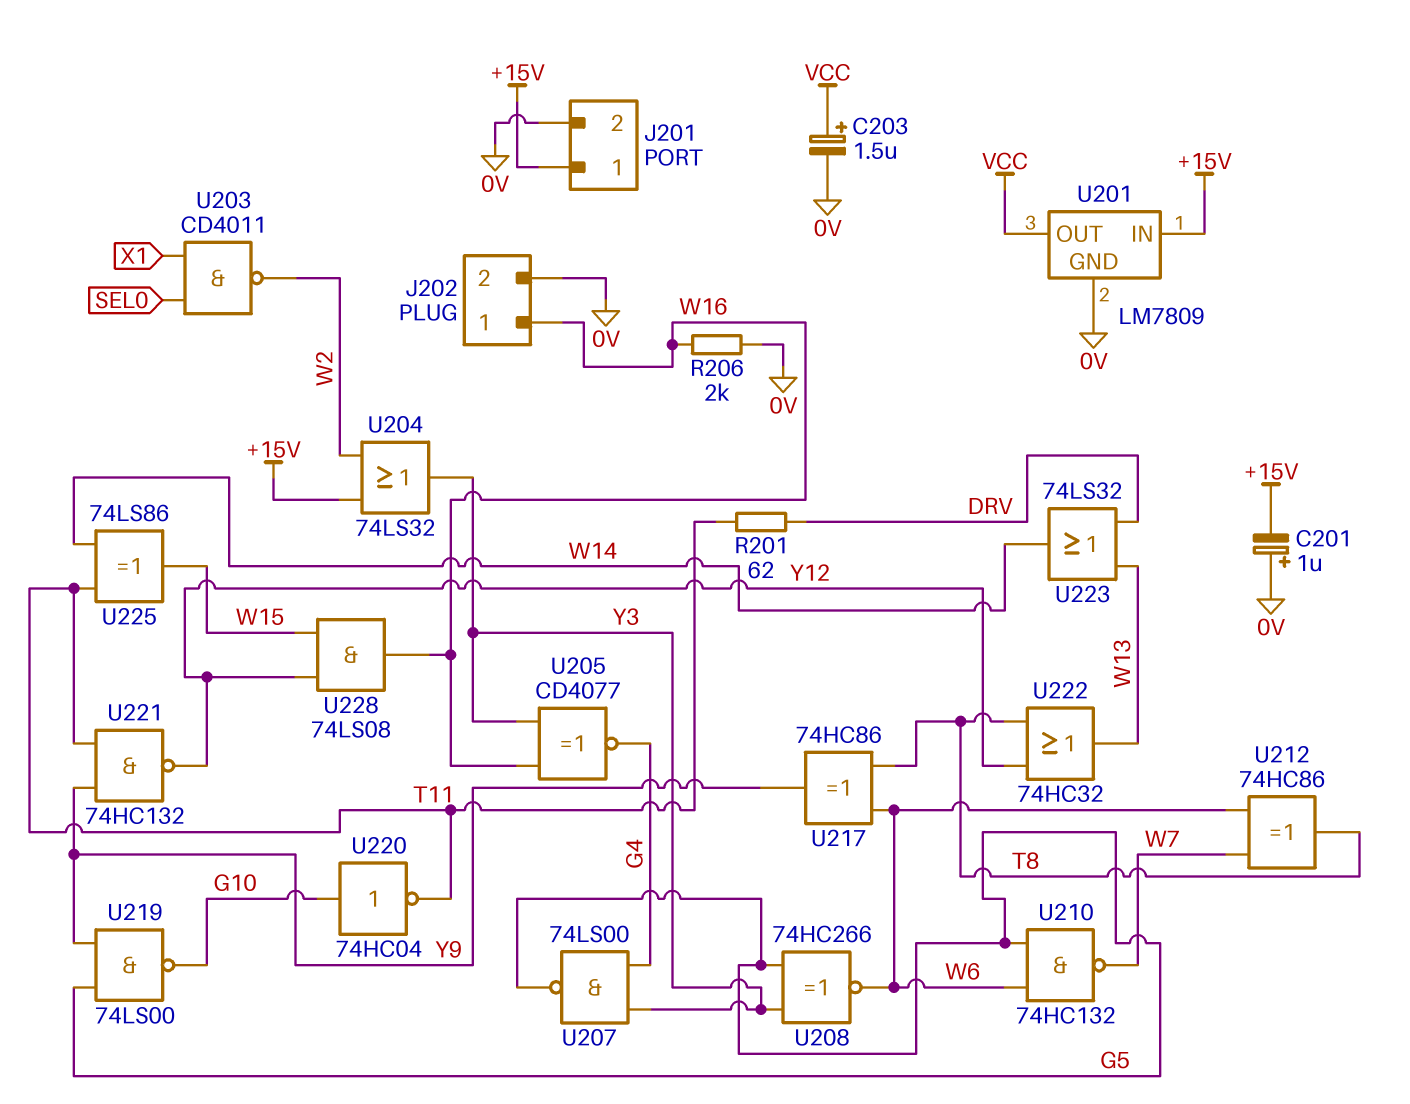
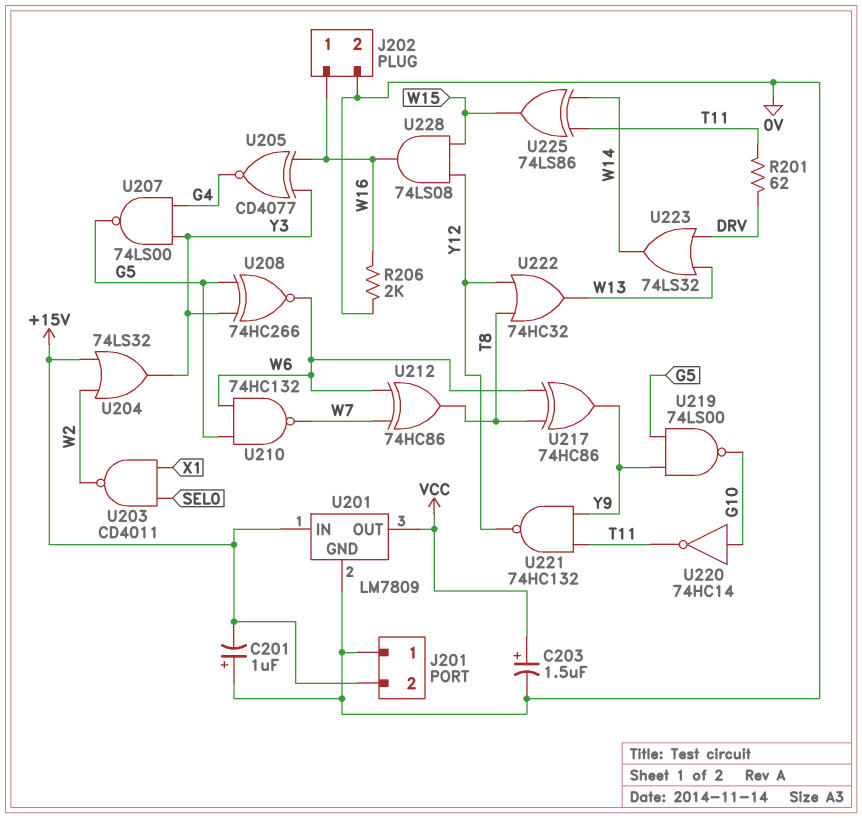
J201 pin 1: +15V -> 0V
J201 pin 2: 0V -> +15V
U220: NOT 74HC04 (in G10, out T11) -> NOT 74HC14 (in G10, out T11)

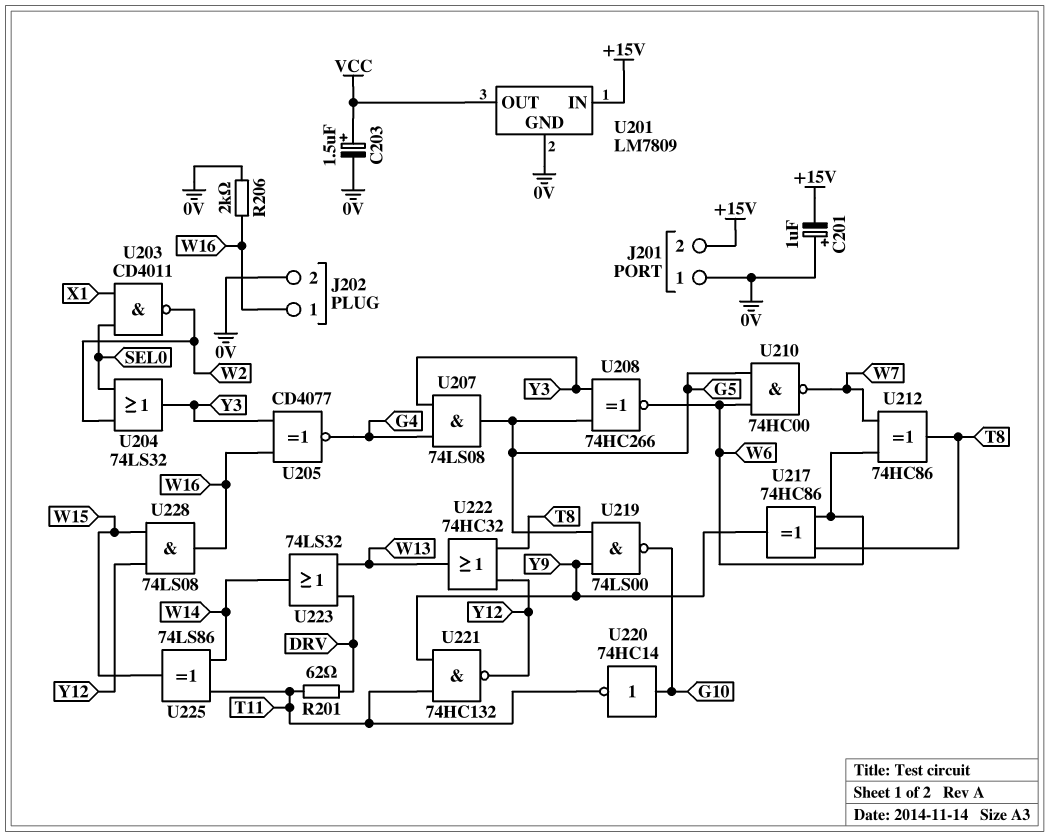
U204: OR 74LS32 (in +15V, in W2, out Y3) -> OR 74LS32 (in SEL0, in W2, out Y3)
U207: NAND 74LS00 (in G4, in Y3, out G5) -> AND 74LS08 (in G4, in Y3, out G5)
U210: NAND 74HC132 (in G5, in W6, out W7) -> NAND 74HC00 (in G5, in W6, out W7)

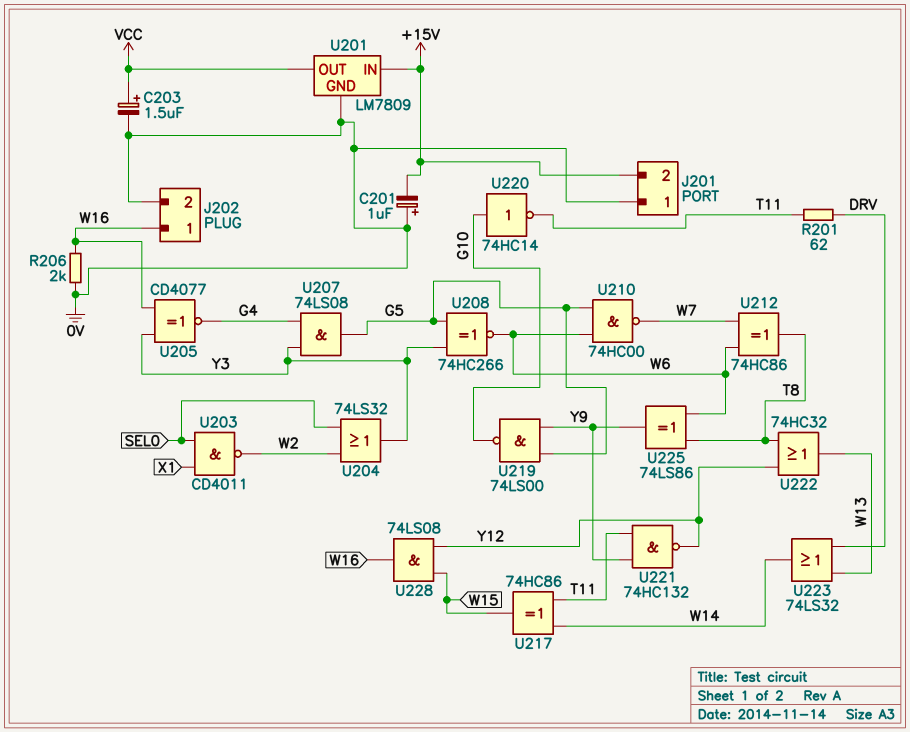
U217: XOR 74HC86 (in T8, in W6, out Y9) -> XOR 74HC86 (in T11, in W14, out W15)
U225: XOR 74LS86 (in T11, in W14, out W15) -> XOR 74LS86 (in T8, in W6, out Y9)

